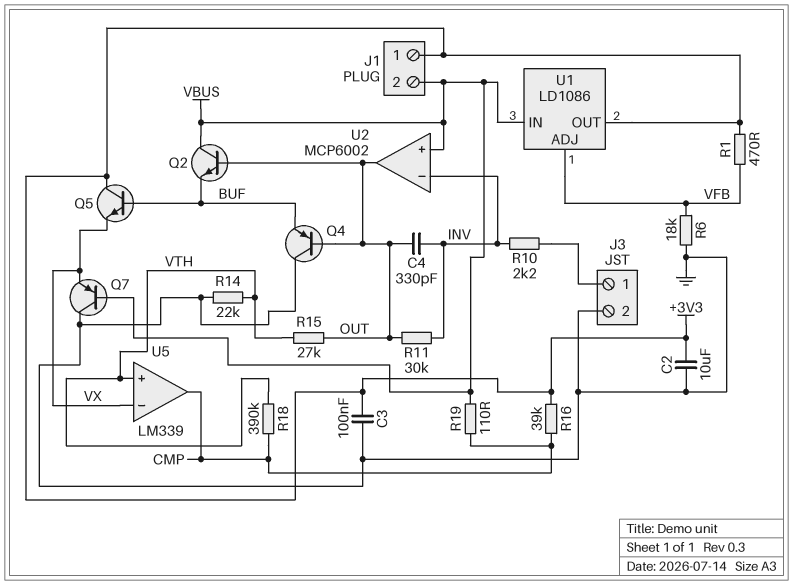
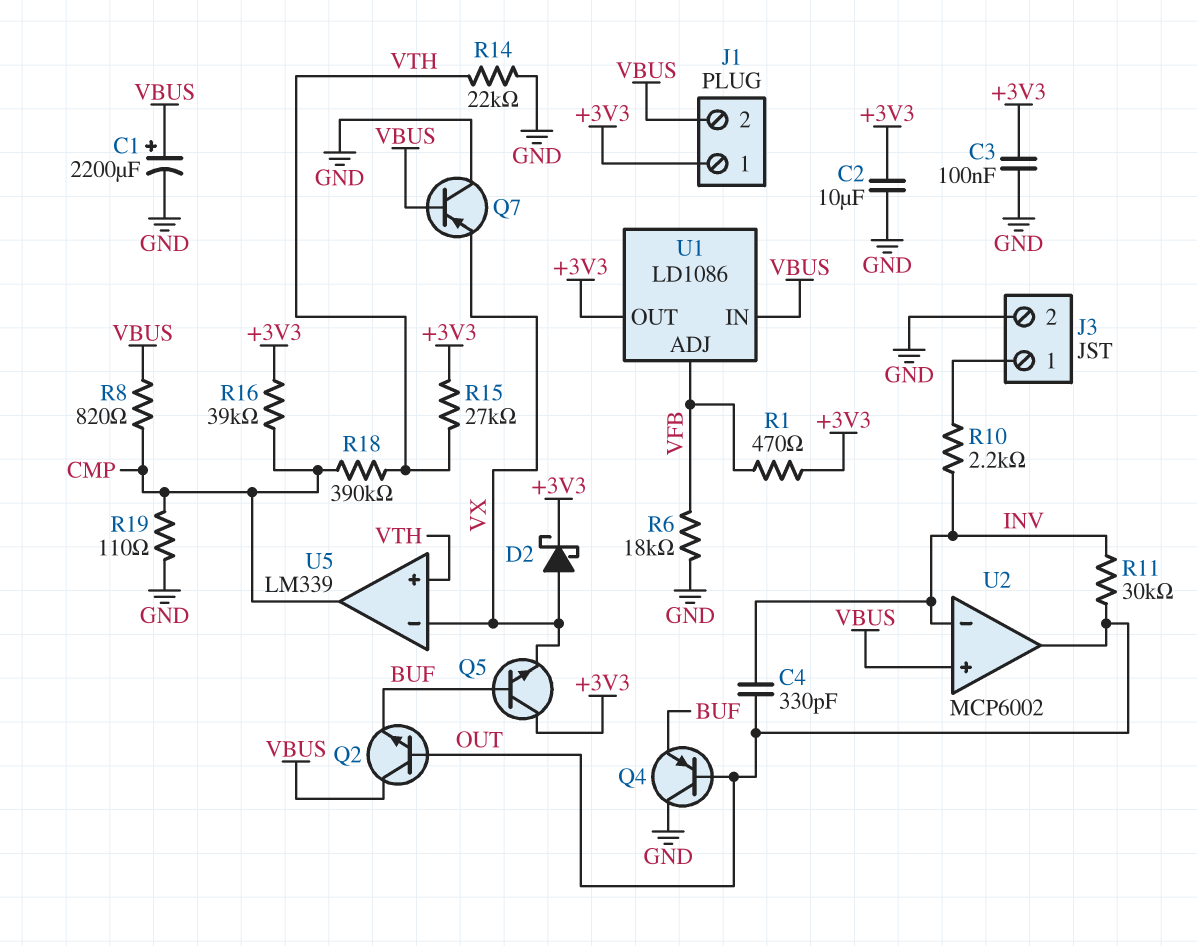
C1: none -> 2200uF (plus VBUS, minus GND)
D2: none -> schottky (A VX, K +3V3)
R8: none -> 820 (CMP, VBUS)
R15: 27k (OUT, VTH) -> 27k (+3V3, VTH)
R19: 110 (CMP, VBUS) -> 110 (CMP, GND)

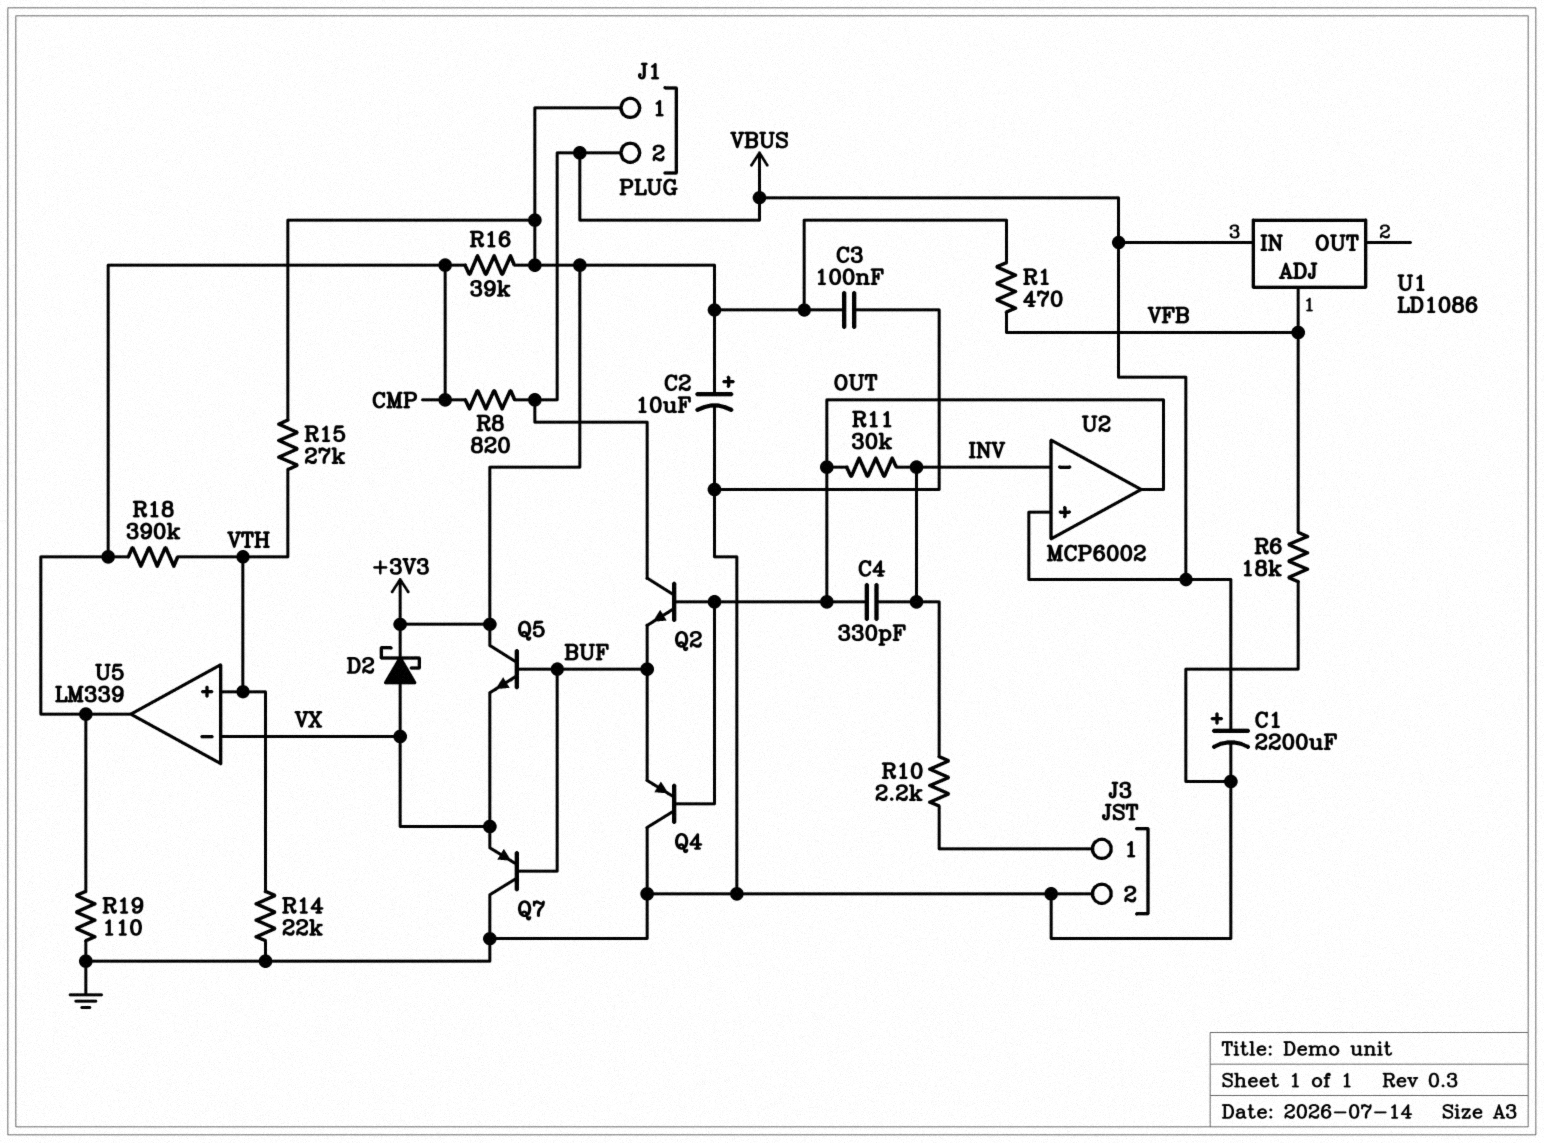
C2: 10uF (+3V3, GND) -> 10uF (plus +3V3, minus GND)
Q7: PNP (B VBUS, C GND, E VX) -> PNP (B BUF, C GND, E VX)
U1 pin OUT: +3V3 -> none

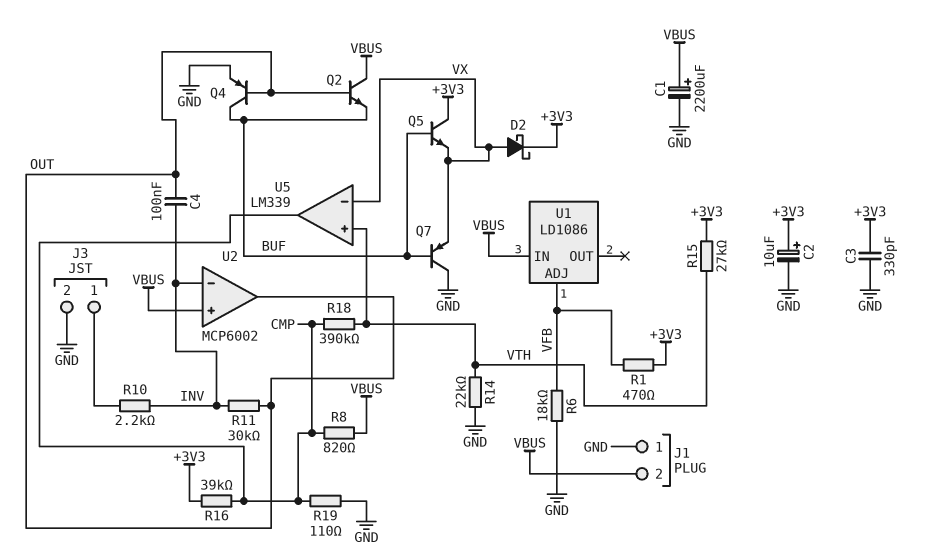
C3: 100nF (+3V3, GND) -> 330pF (+3V3, GND)
C4: 330pF (INV, OUT) -> 100nF (INV, OUT)
J1 pin 1: +3V3 -> GND
Q4: PNP (B OUT, C GND, E BUF) -> PNP (B OUT, C BUF, E GND)

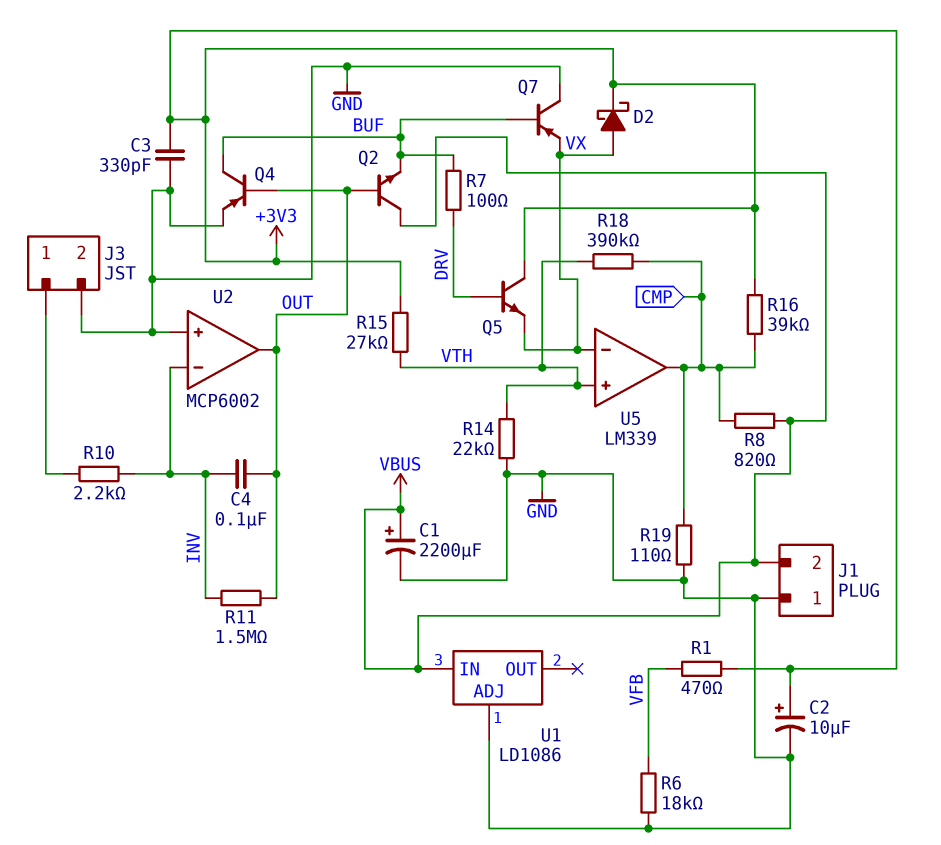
Q5: NPN (B BUF, C +3V3, E VX) -> NPN (B DRV, C +3V3, E VX)
R7: none -> 100 (BUF, DRV)
R11: 30k (INV, OUT) -> 1.5M (INV, OUT)
U1 pin ADJ: VFB -> GND
U2 pin in+: VBUS -> GND

